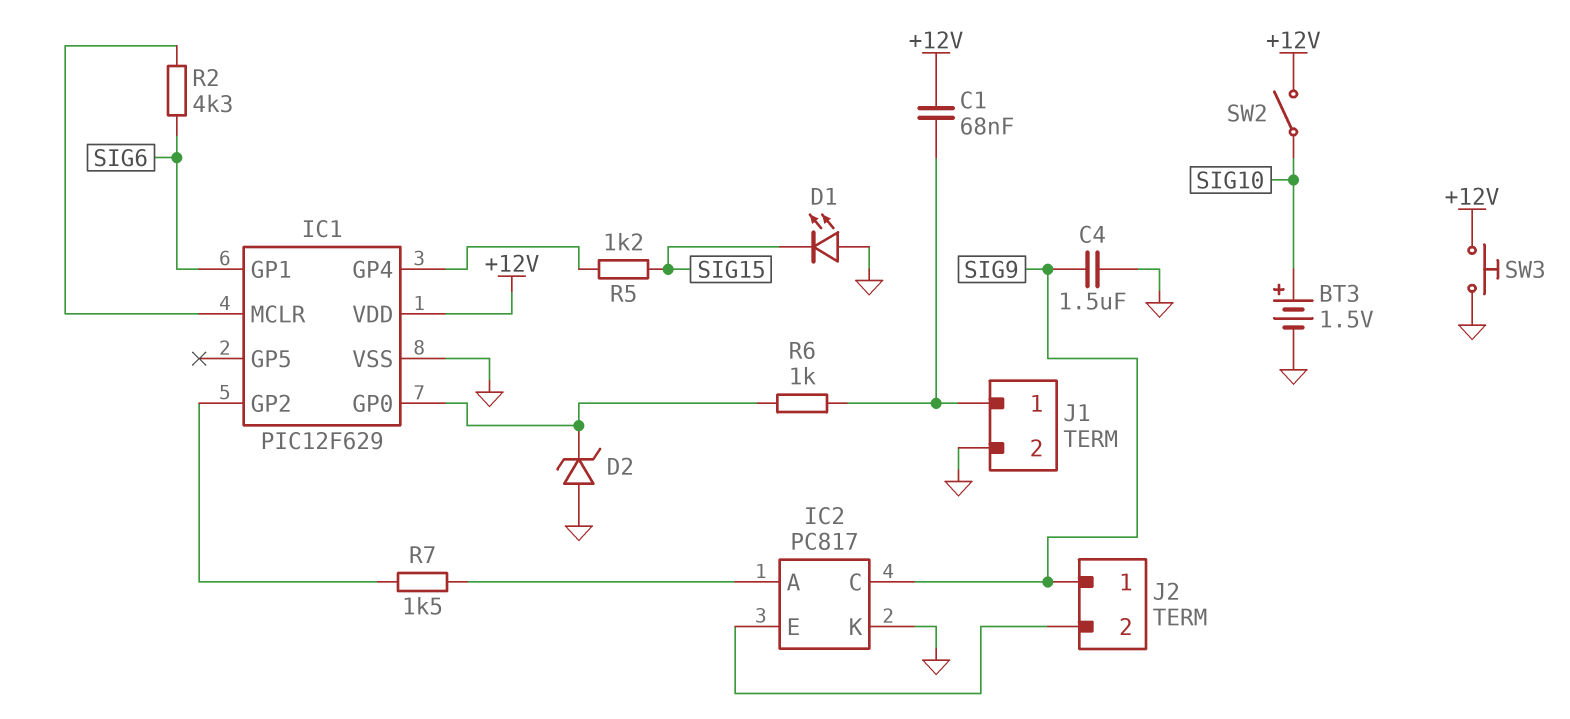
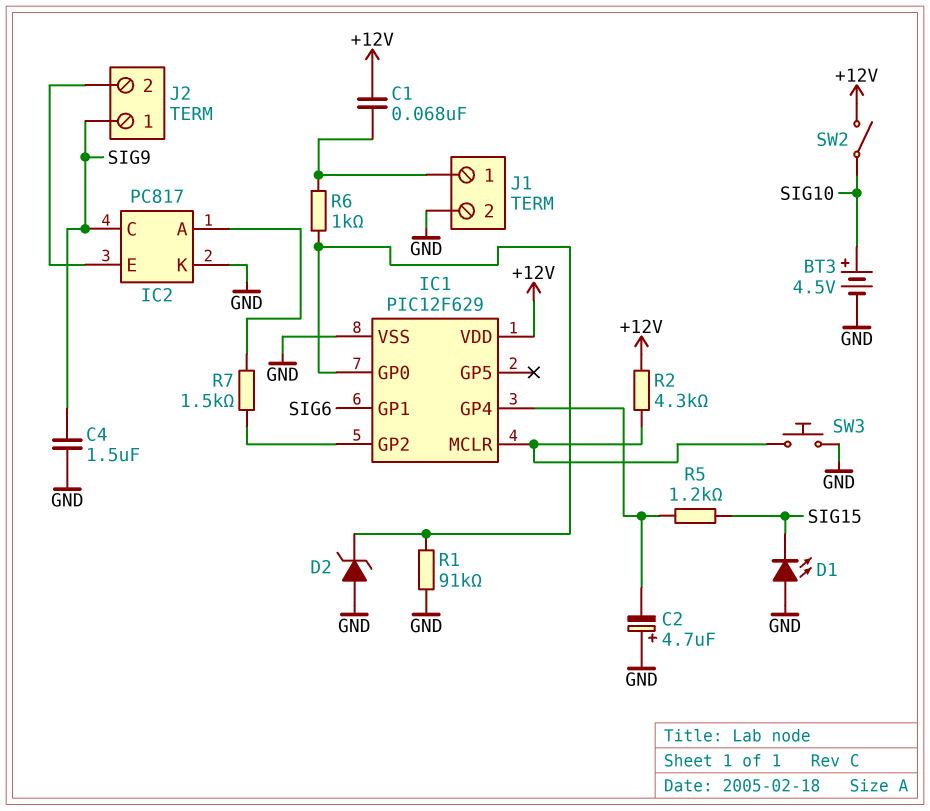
BT3: 1.5V (plus SIG10, minus GND) -> 4.5V (plus SIG10, minus GND)
C2: none -> 4.7uF (plus GND, minus IC1/GP4)
R1: none -> 91k (GND, IC1/GP0)
R2: 4.3k (IC1/MCLR, SIG6) -> 4.3k (+12V, IC1/MCLR)
SW3: button (+12V, GND) -> button (GND, IC1/MCLR)

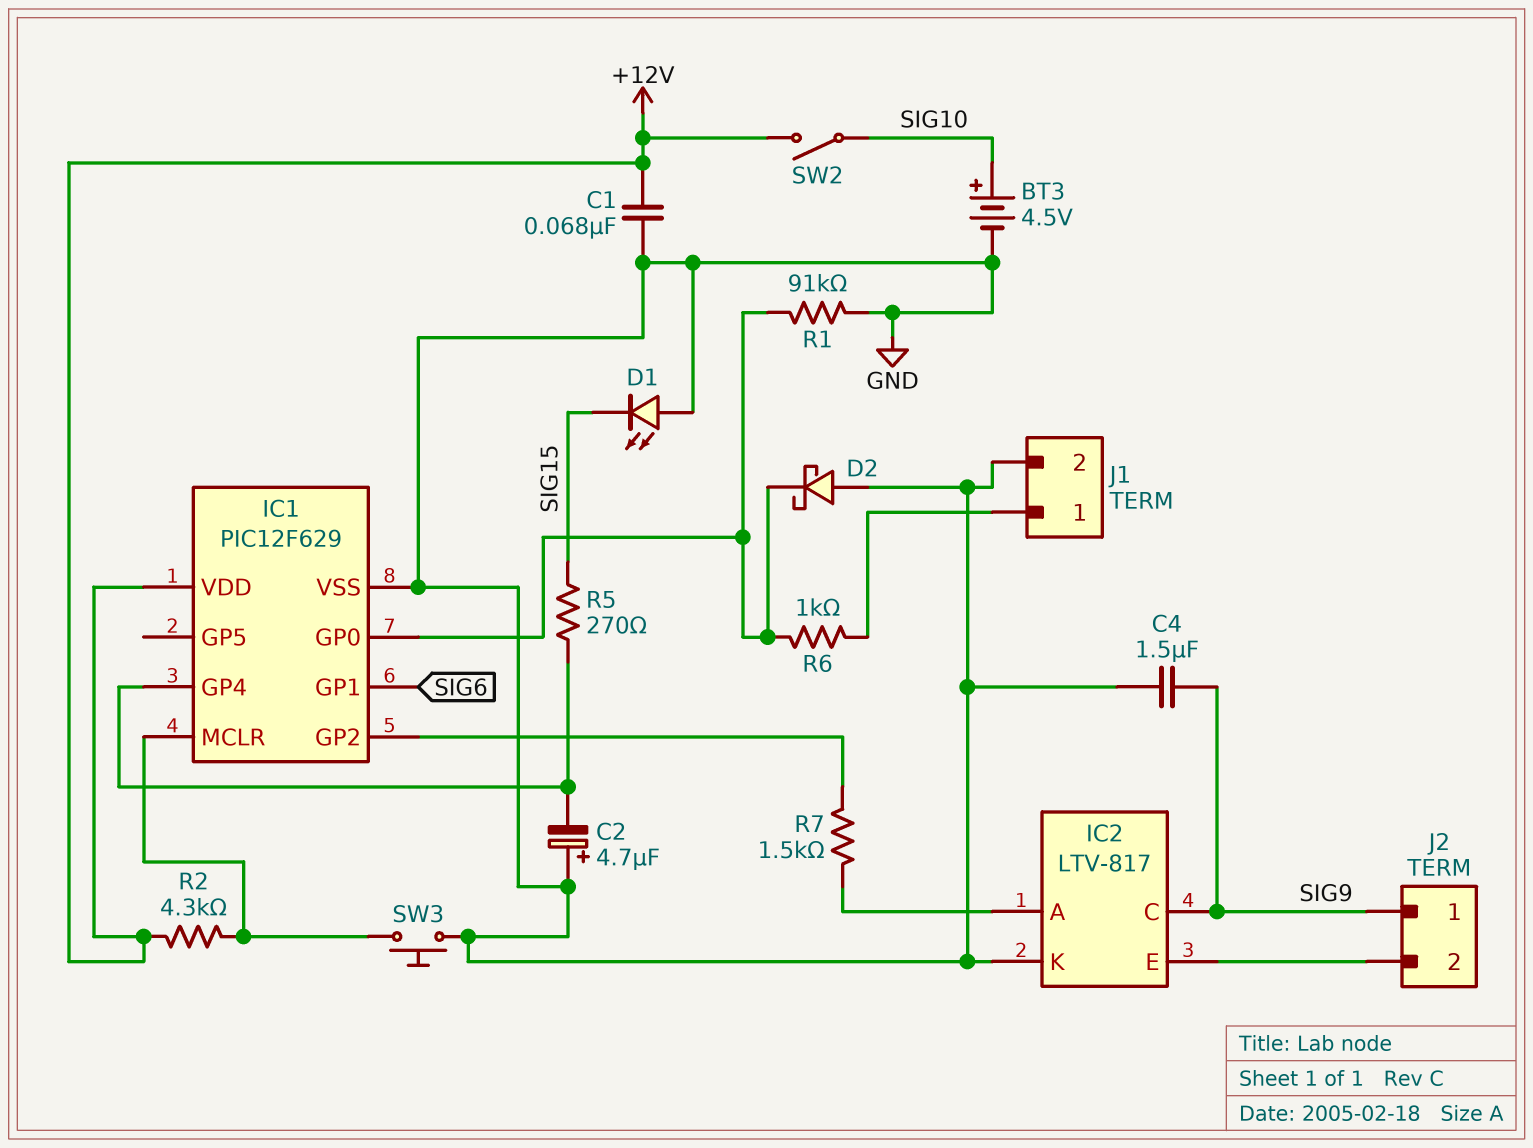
C1: 68nF (+12V, J1/1) -> 68nF (+12V, GND)
D2: zener (A GND, K IC1/GP0) -> schottky (A GND, K IC1/GP0)
IC2: PC817 -> LTV-817
R5: 1.2k (IC1/GP4, SIG15) -> 270 (IC1/GP4, SIG15)

